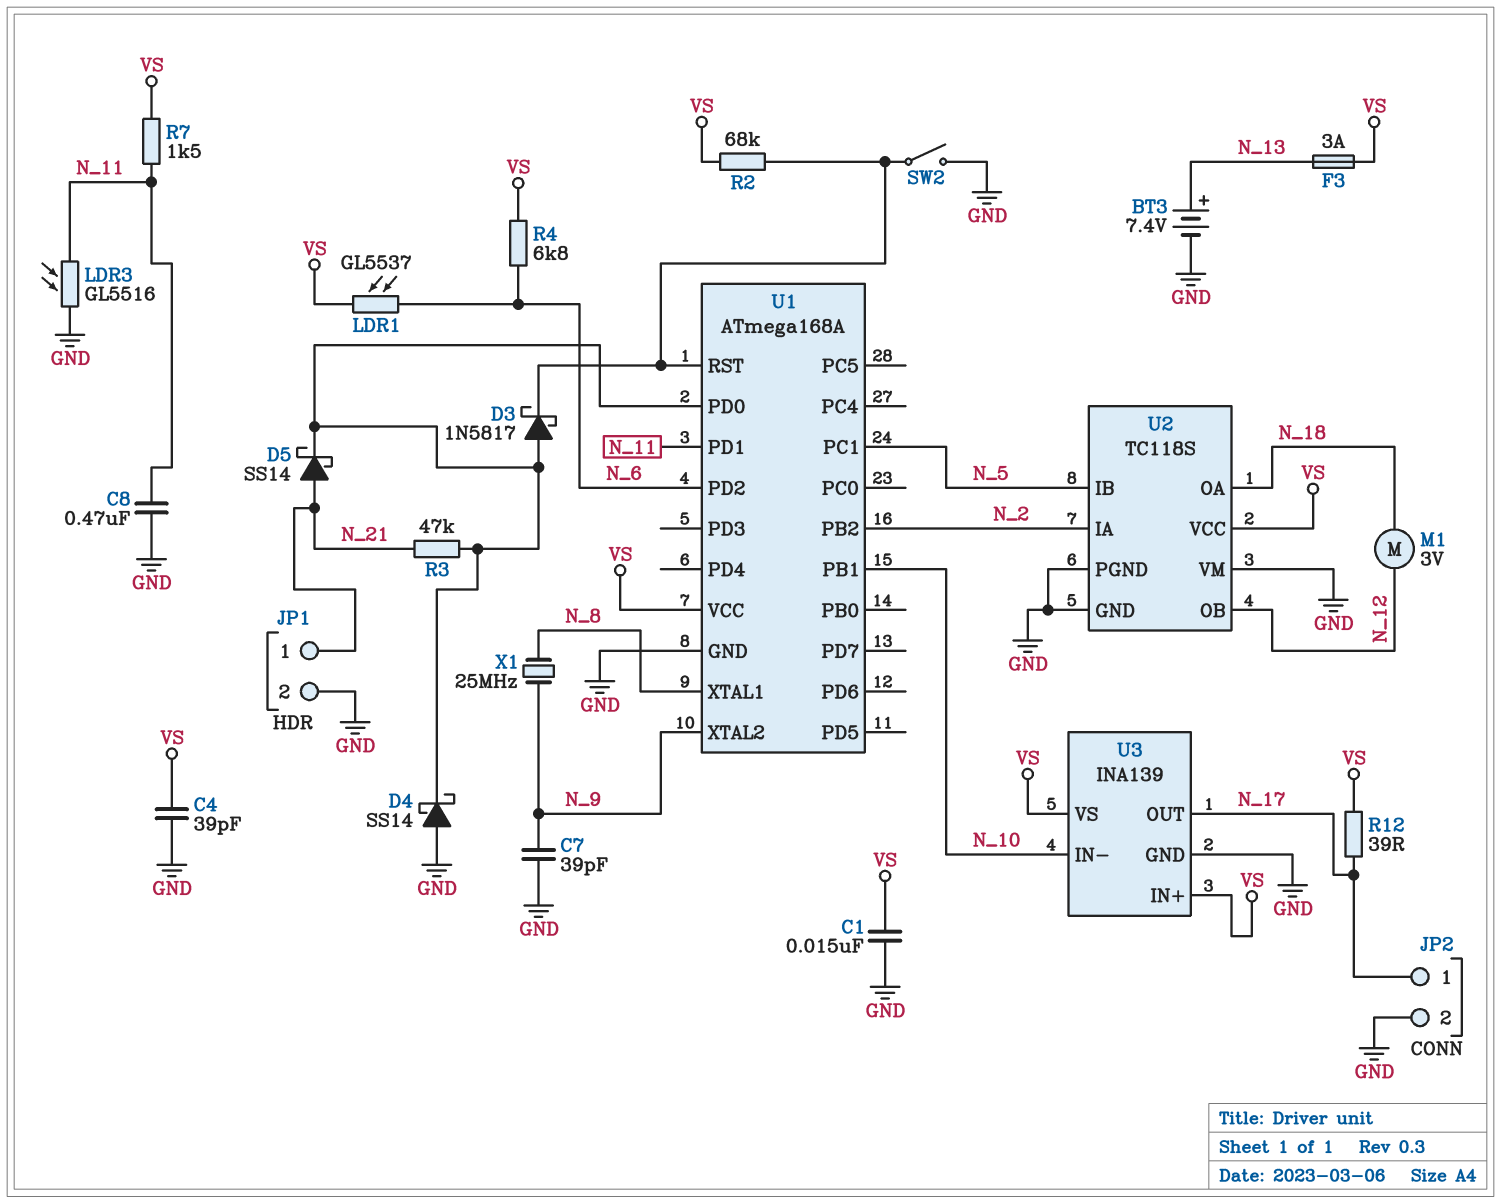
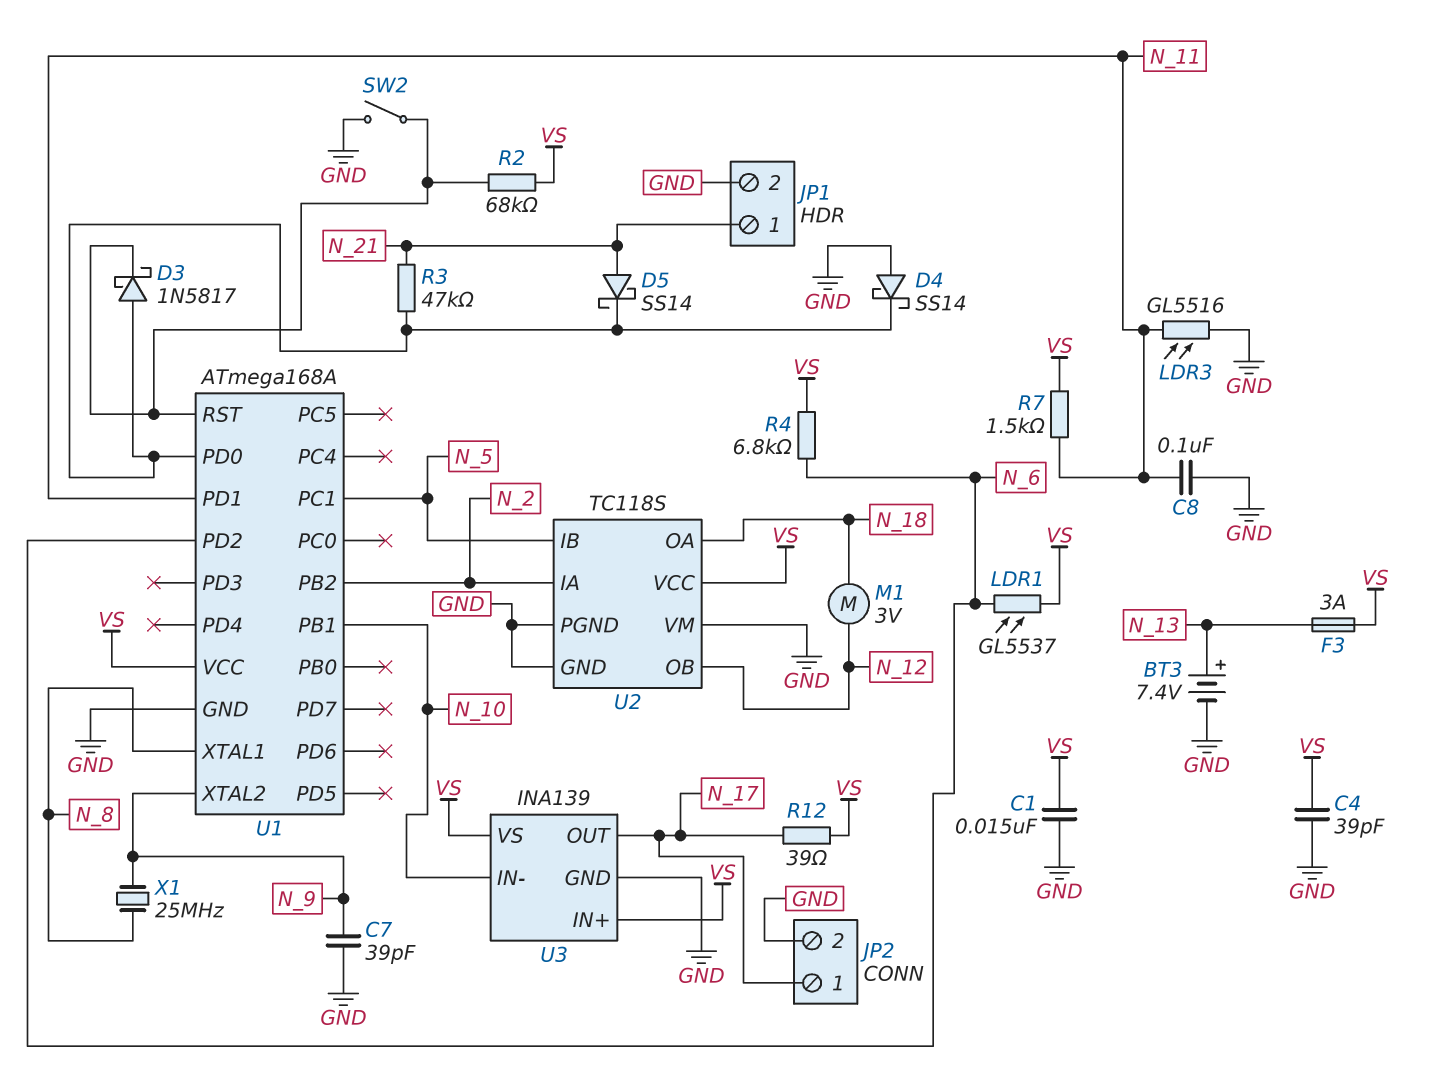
C8: 470nF (GND, N_11) -> 100nF (GND, N_11)

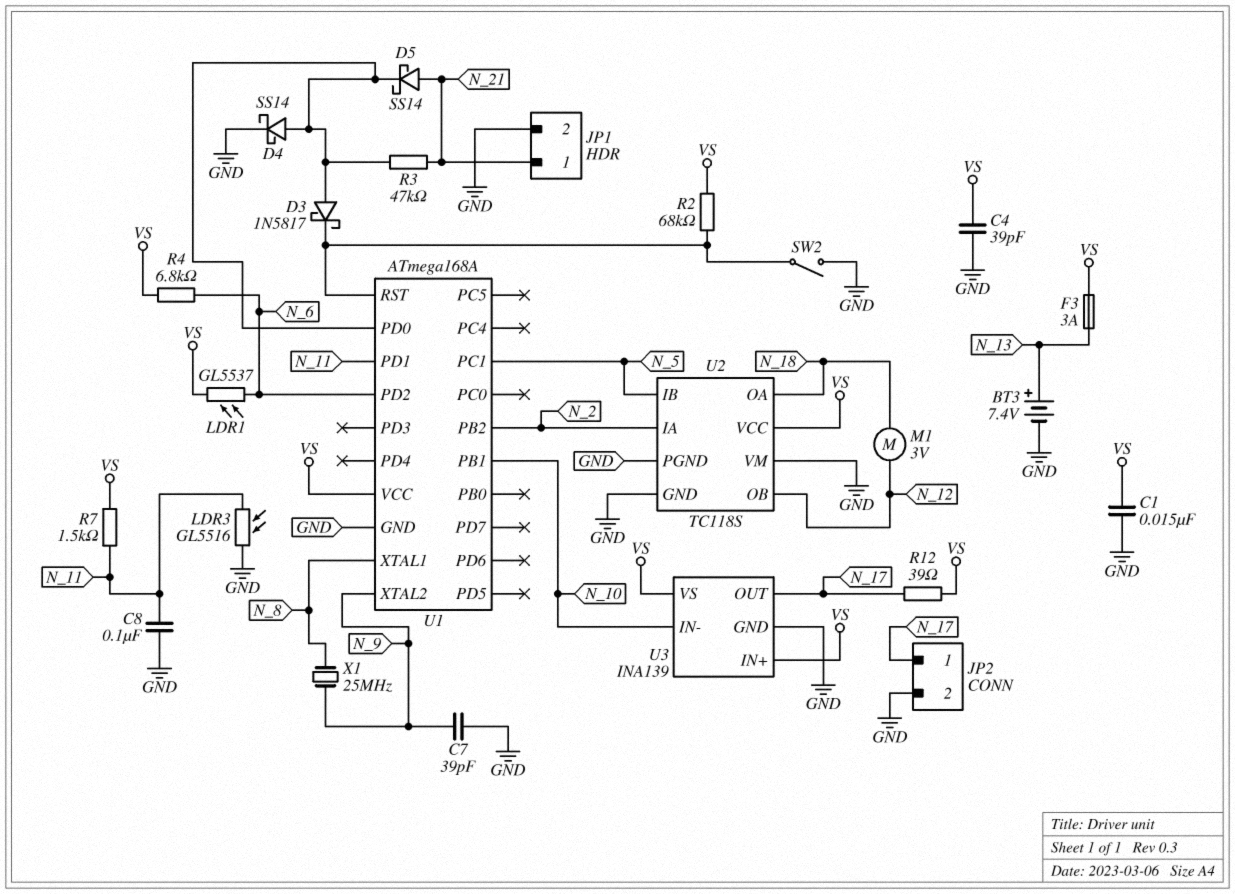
D4: schottky SS14 (A GND, K U1/PD0) -> schottky SS14 (A U1/PD0, K GND)

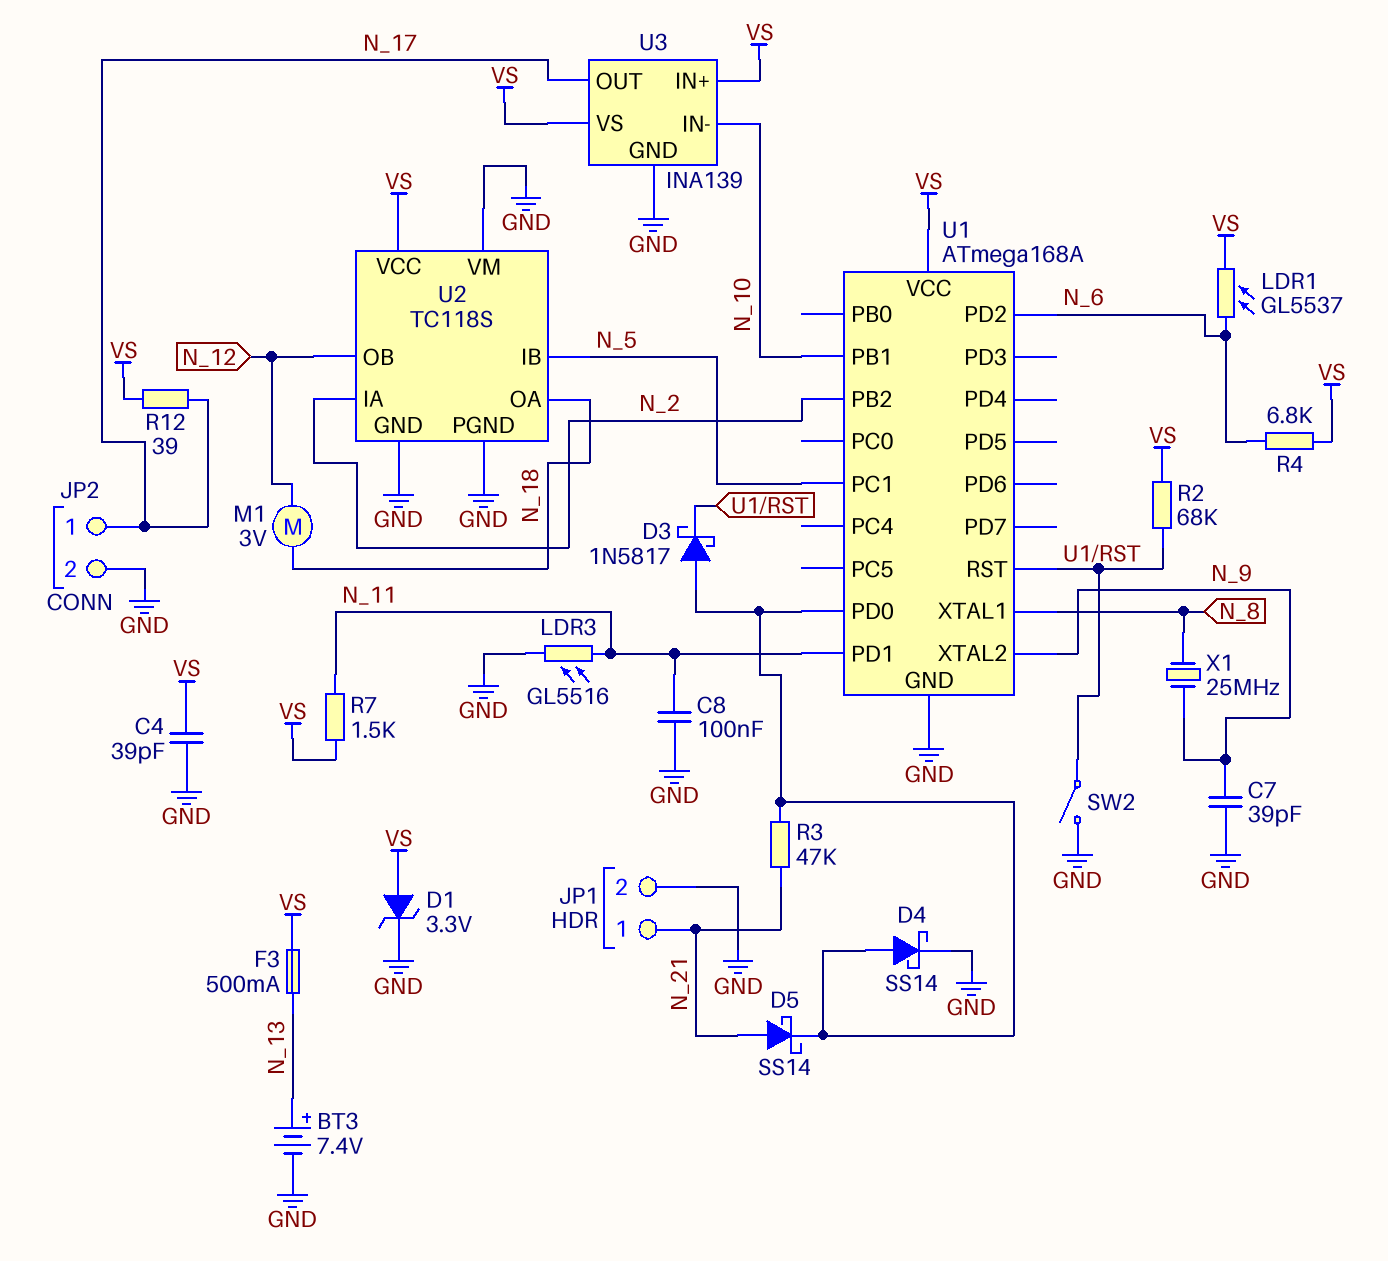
C1: 15nF (GND, VS) -> none
D1: none -> zener 3.3V (A VS, K GND)
F3: 3A (N_13, VS) -> 500mA (N_13, VS)

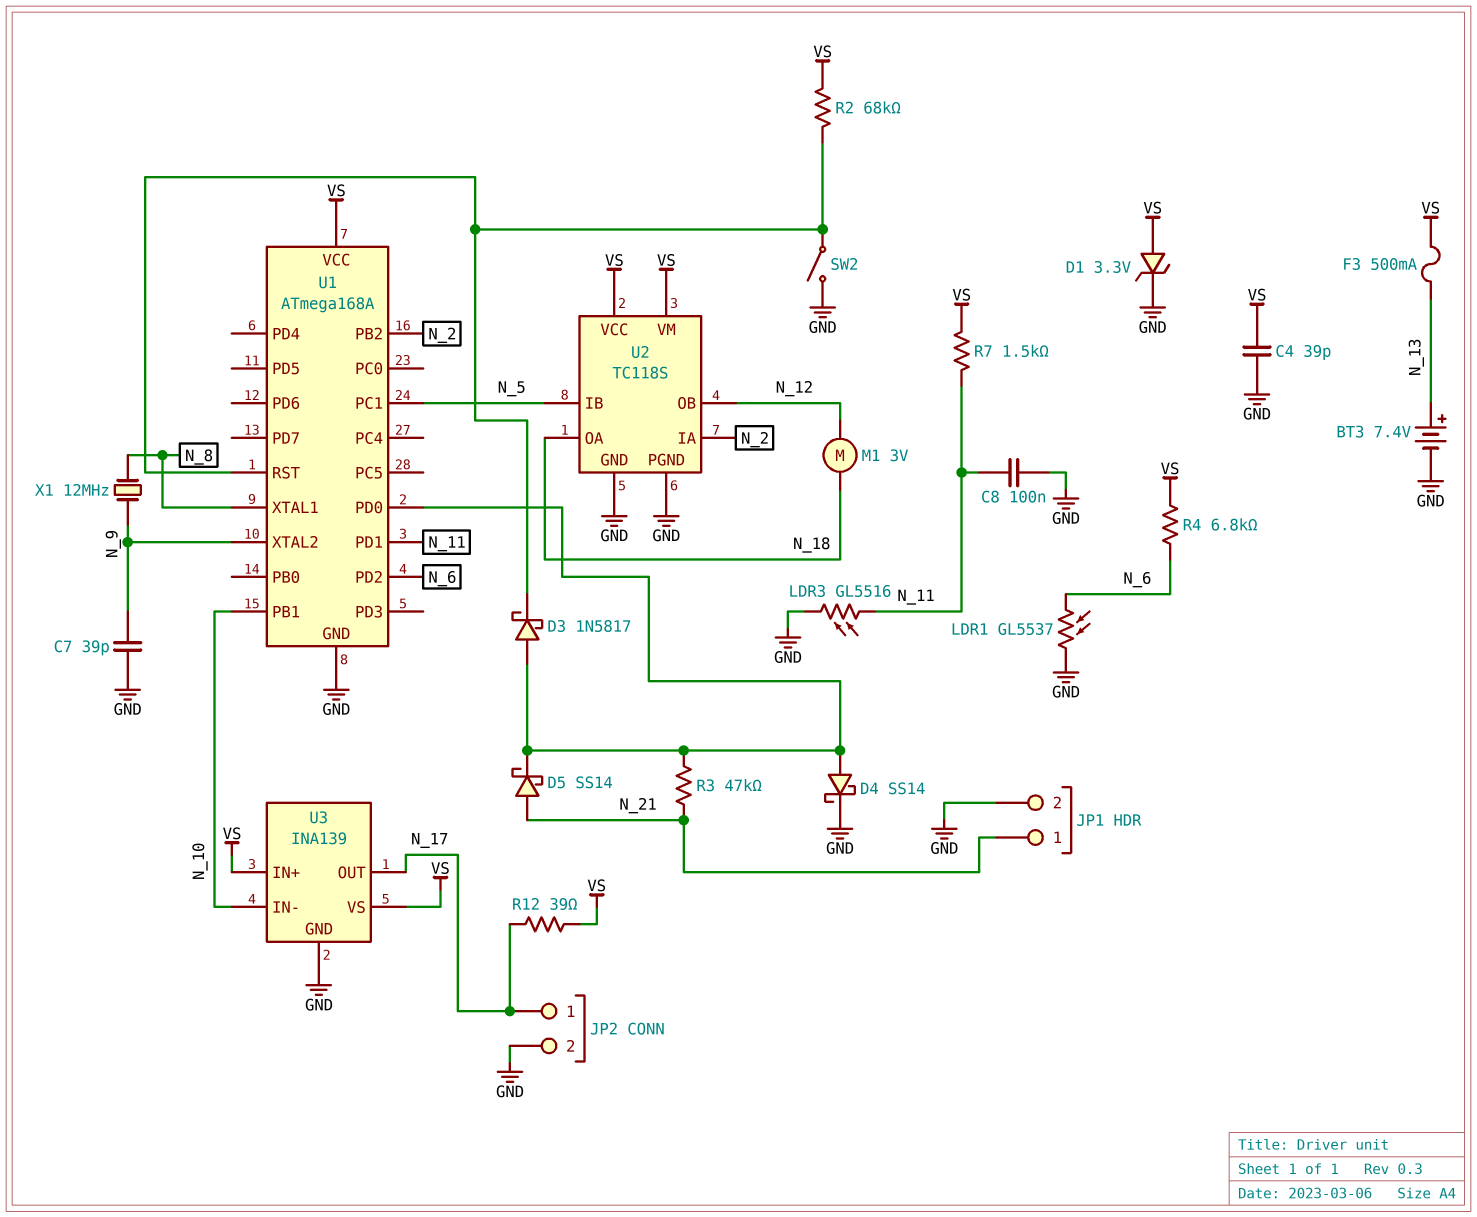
LDR1: GL5537 (N_6, VS) -> GL5537 (GND, N_6)
U2 pin VM: GND -> VS
X1: 25MHz (N_8, N_9) -> 12MHz (N_8, N_9)

